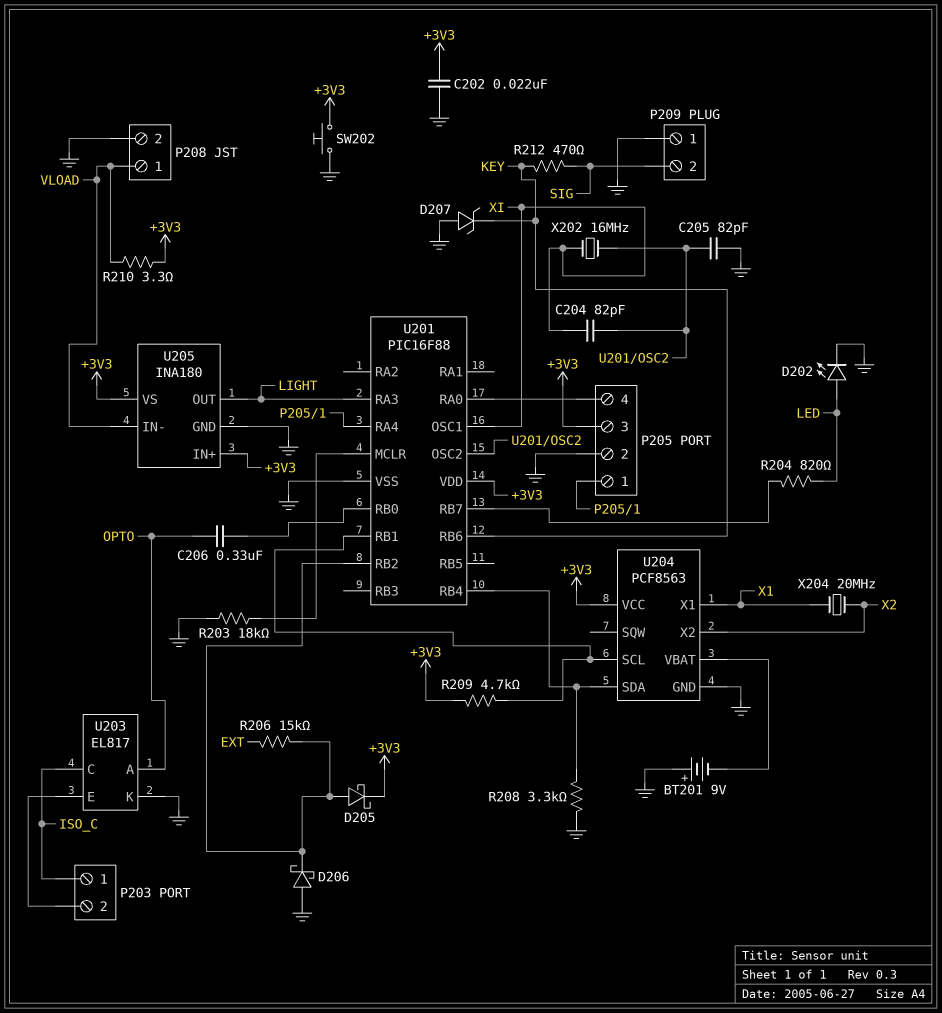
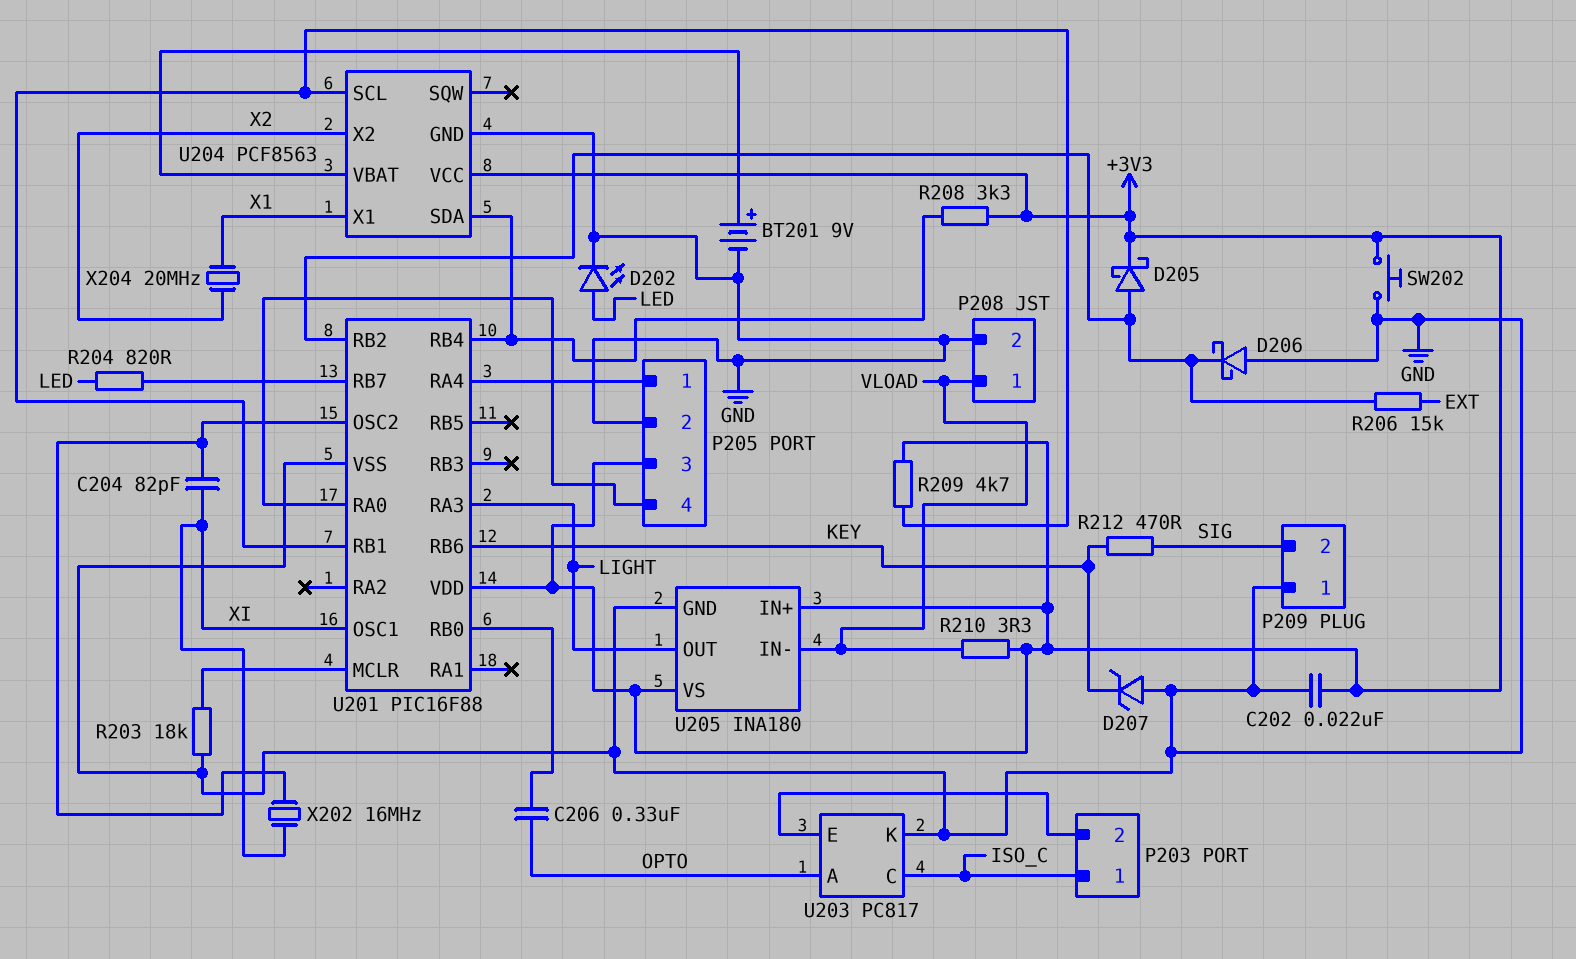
BT201: 9V (plus GND, minus U204/VBAT) -> 9V (plus U204/VBAT, minus GND)
C205: 82pF (GND, U201/OSC2) -> none
R208: 3.3k (GND, U201/RB4) -> 3.3k (+3V3, U201/RB4)
U203: EL817 -> PC817

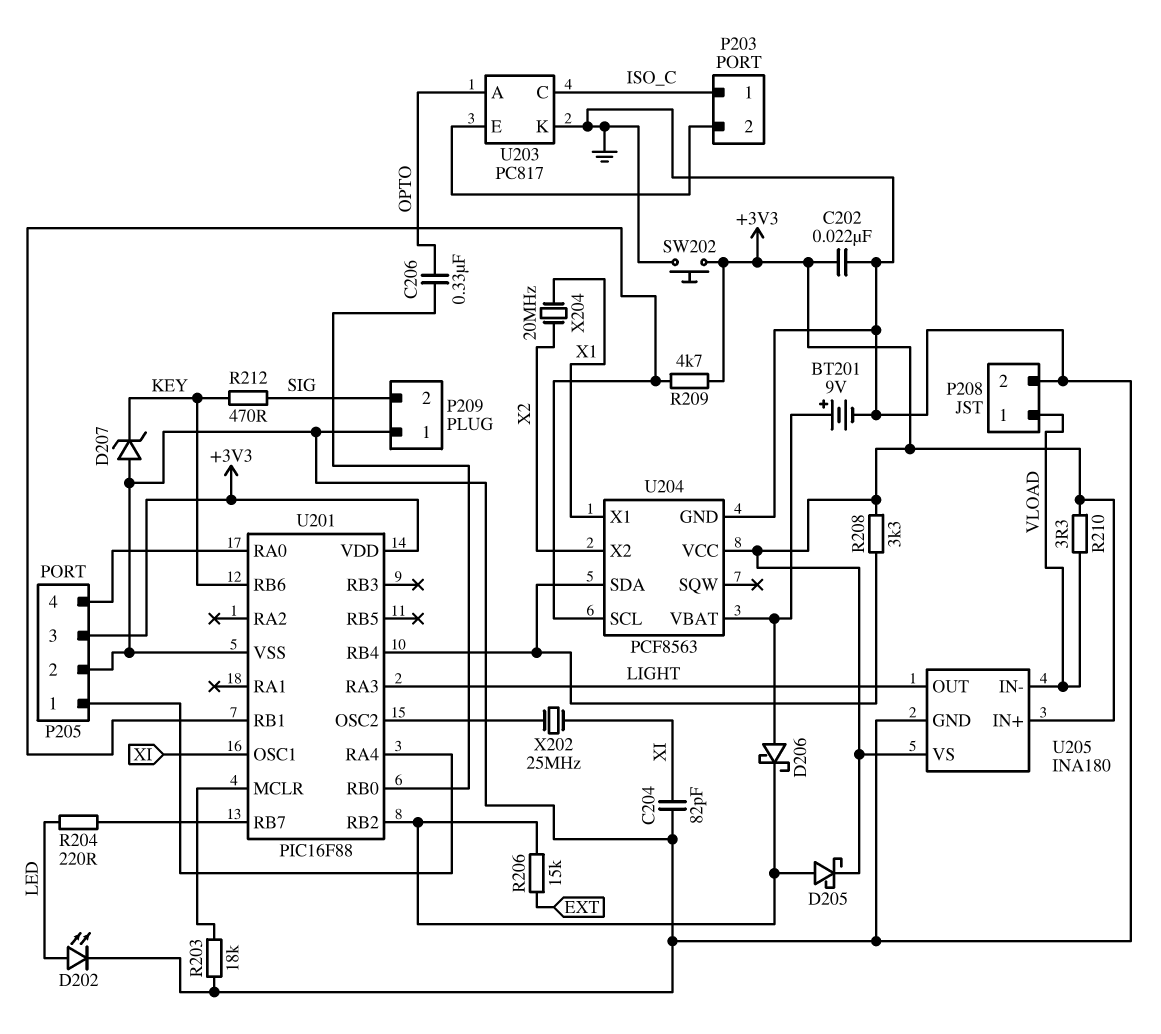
C204: 82pF (U201/OSC2, XI) -> 82pF (GND, XI)
D206: schottky (A GND, K U201/RB2) -> schottky (A U204/VBAT, K U201/RB2)
R204: 820 (LED, U201/RB7) -> 220 (LED, U201/RB7)
X202: 16MHz (U201/OSC2, XI) -> 25MHz (U201/OSC2, XI)

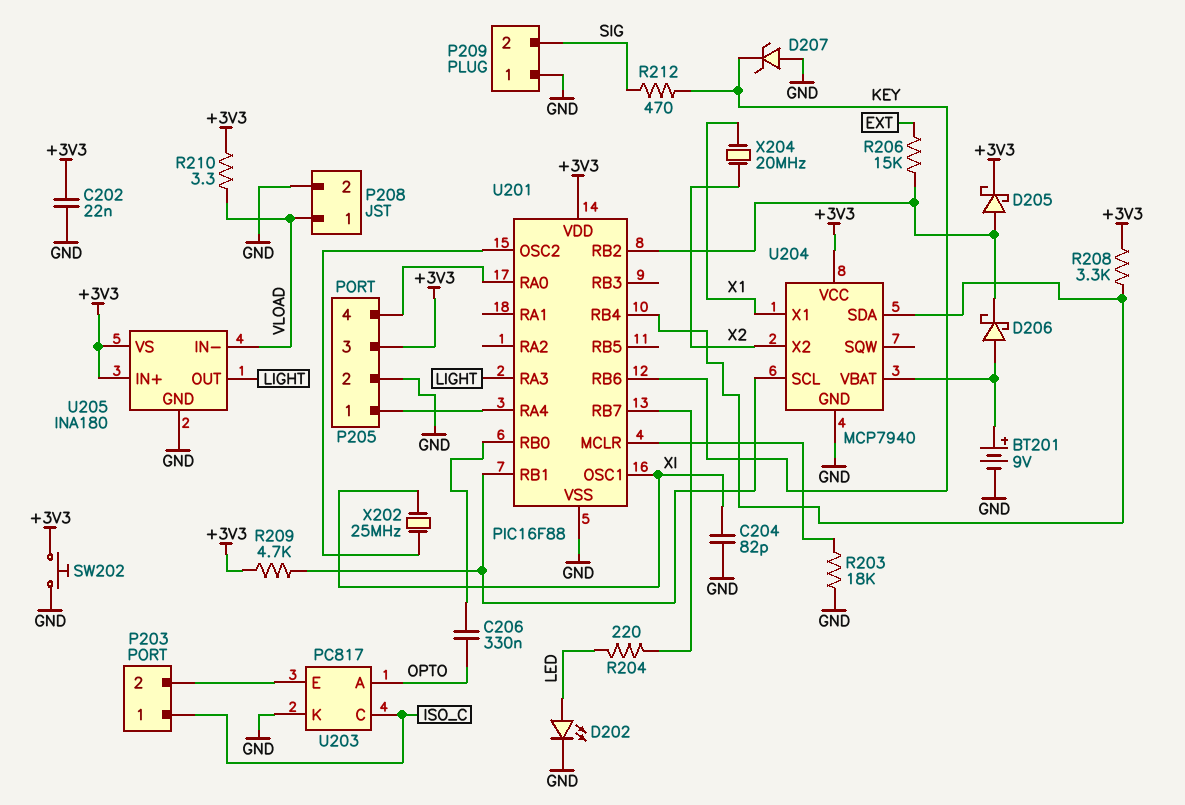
U204: PCF8563 -> MCP7940

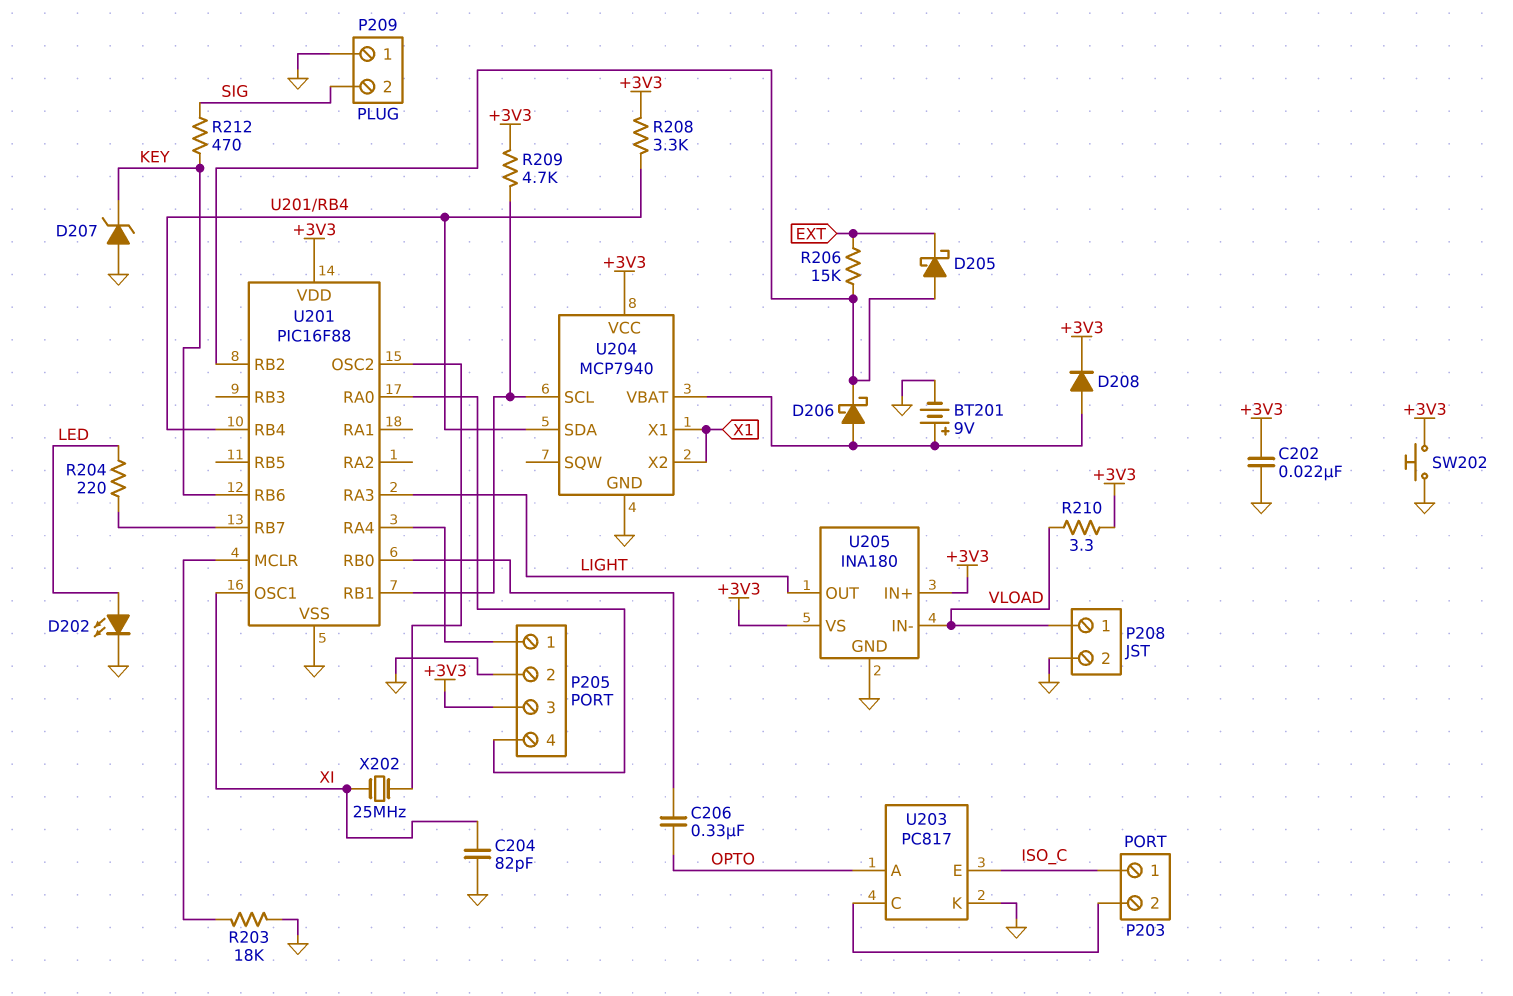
D205: schottky (A U201/RB2, K +3V3) -> schottky (A U201/RB2, K EXT)
D208: none -> diode (A U204/VBAT, K +3V3)
U203 pin C: ISO_C -> P203/2
U203 pin E: P203/2 -> ISO_C
U204 pin X2: X2 -> X1
X204: 20MHz (X1, X2) -> none

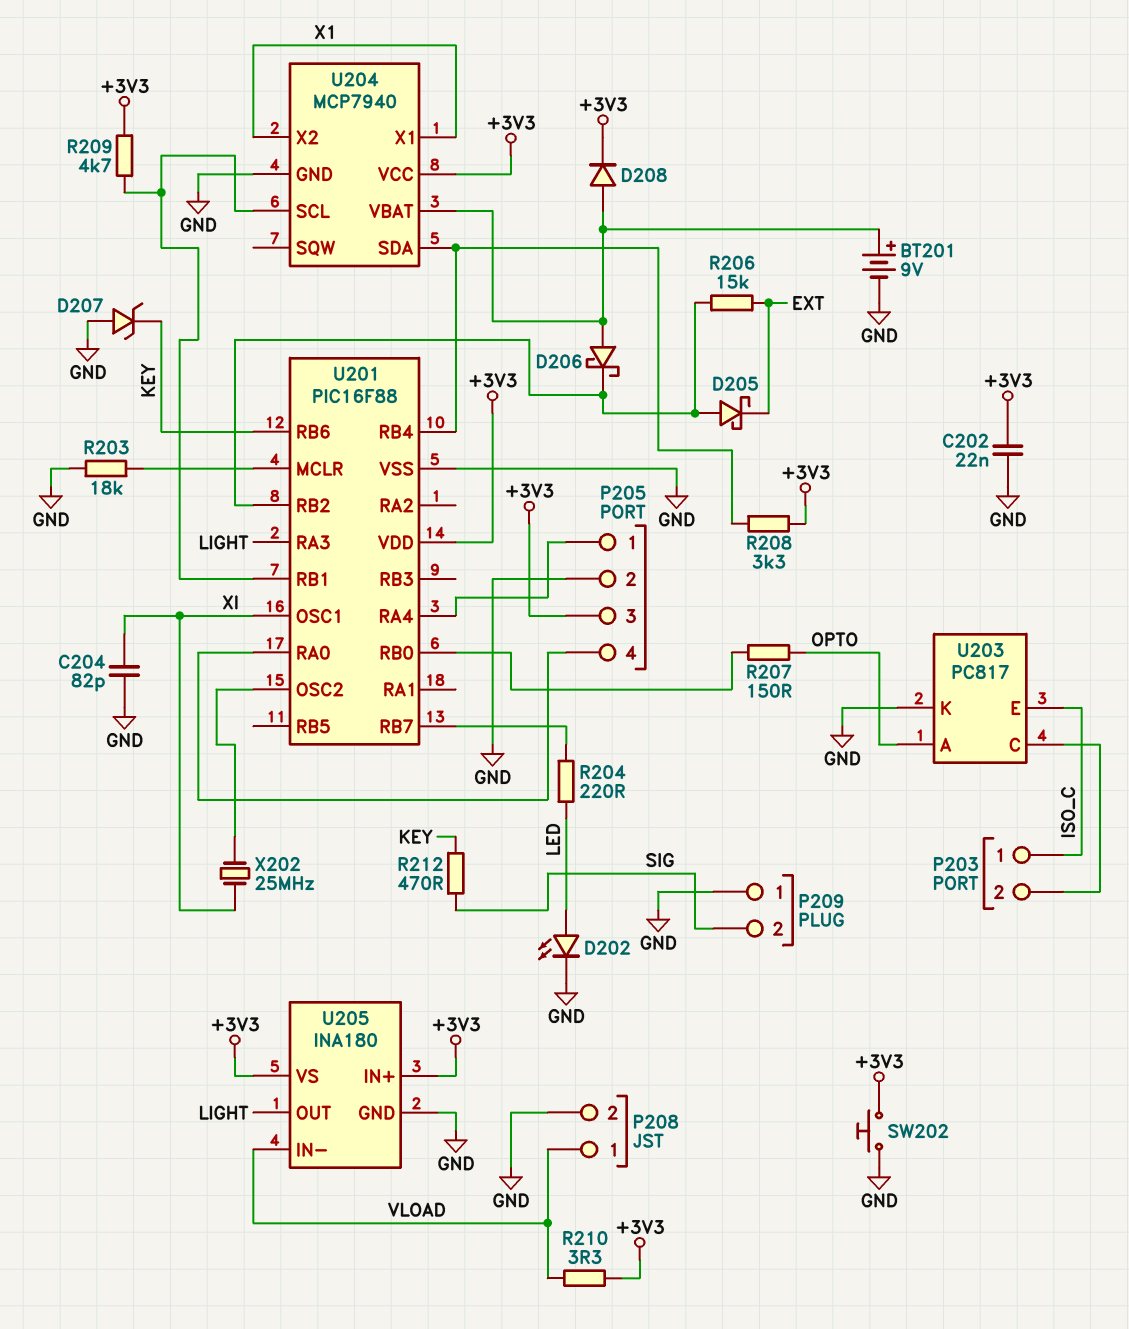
C206: 330nF (OPTO, U201/RB0) -> none
R207: none -> 150 (OPTO, U201/RB0)

